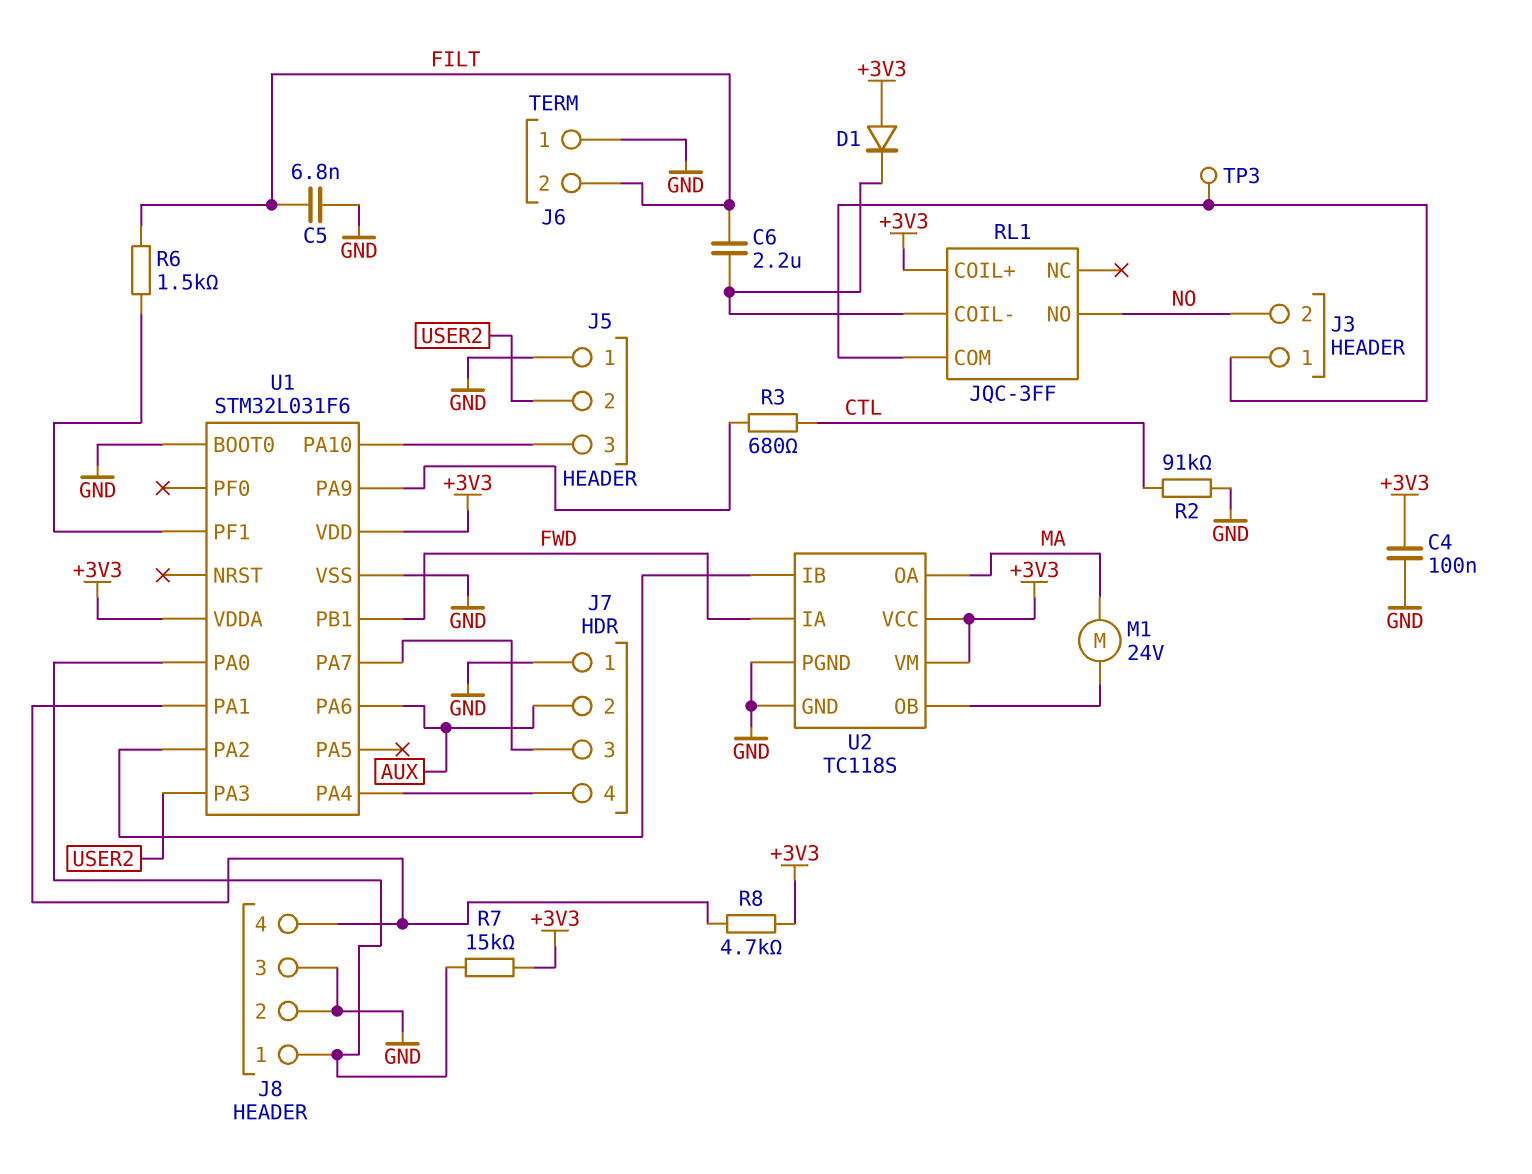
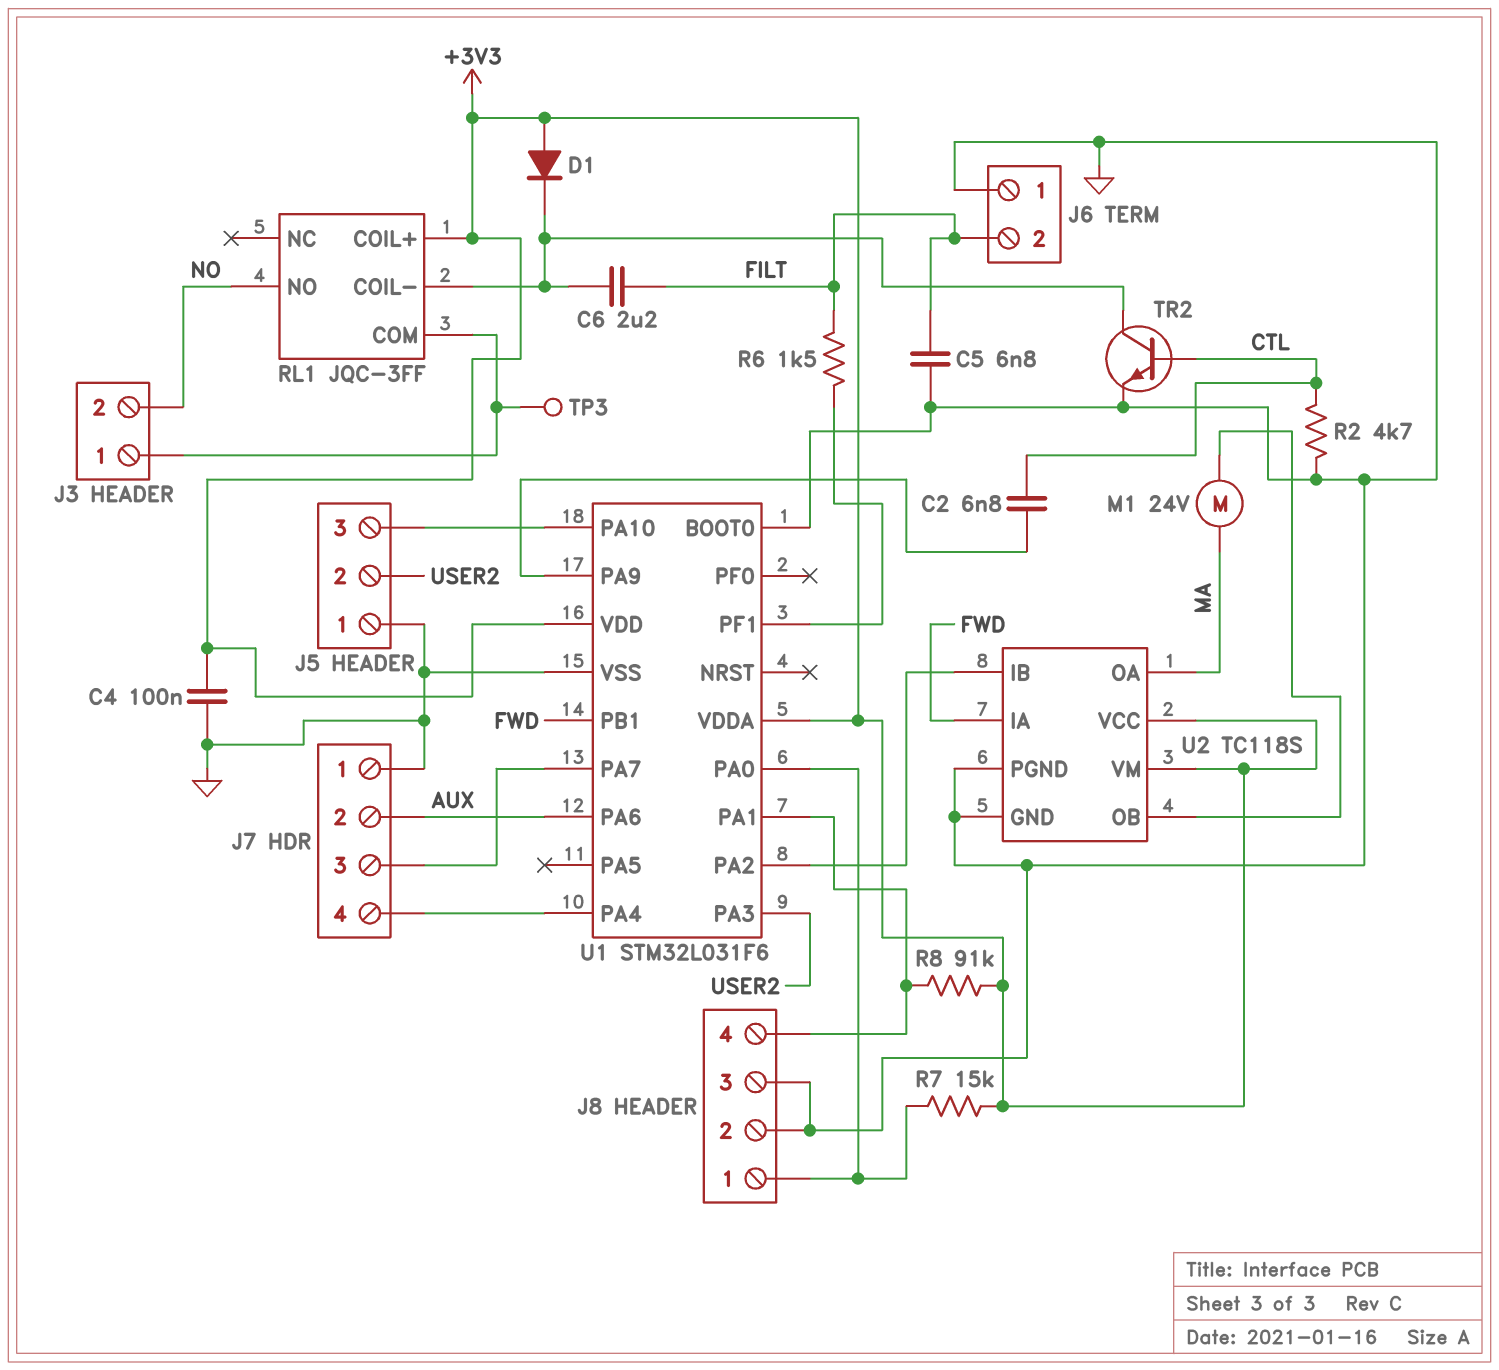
C2: none -> 6.8nF (CTL, U1/PA9)
R2: 91k (CTL, GND) -> 4.7k (CTL, GND)
R3: 680 (CTL, U1/PA9) -> none
R8: 4.7k (+3V3, J8/4) -> 91k (+3V3, J8/4)
TR2: none -> NPN (B CTL, C RL1/COIL-, E GND)

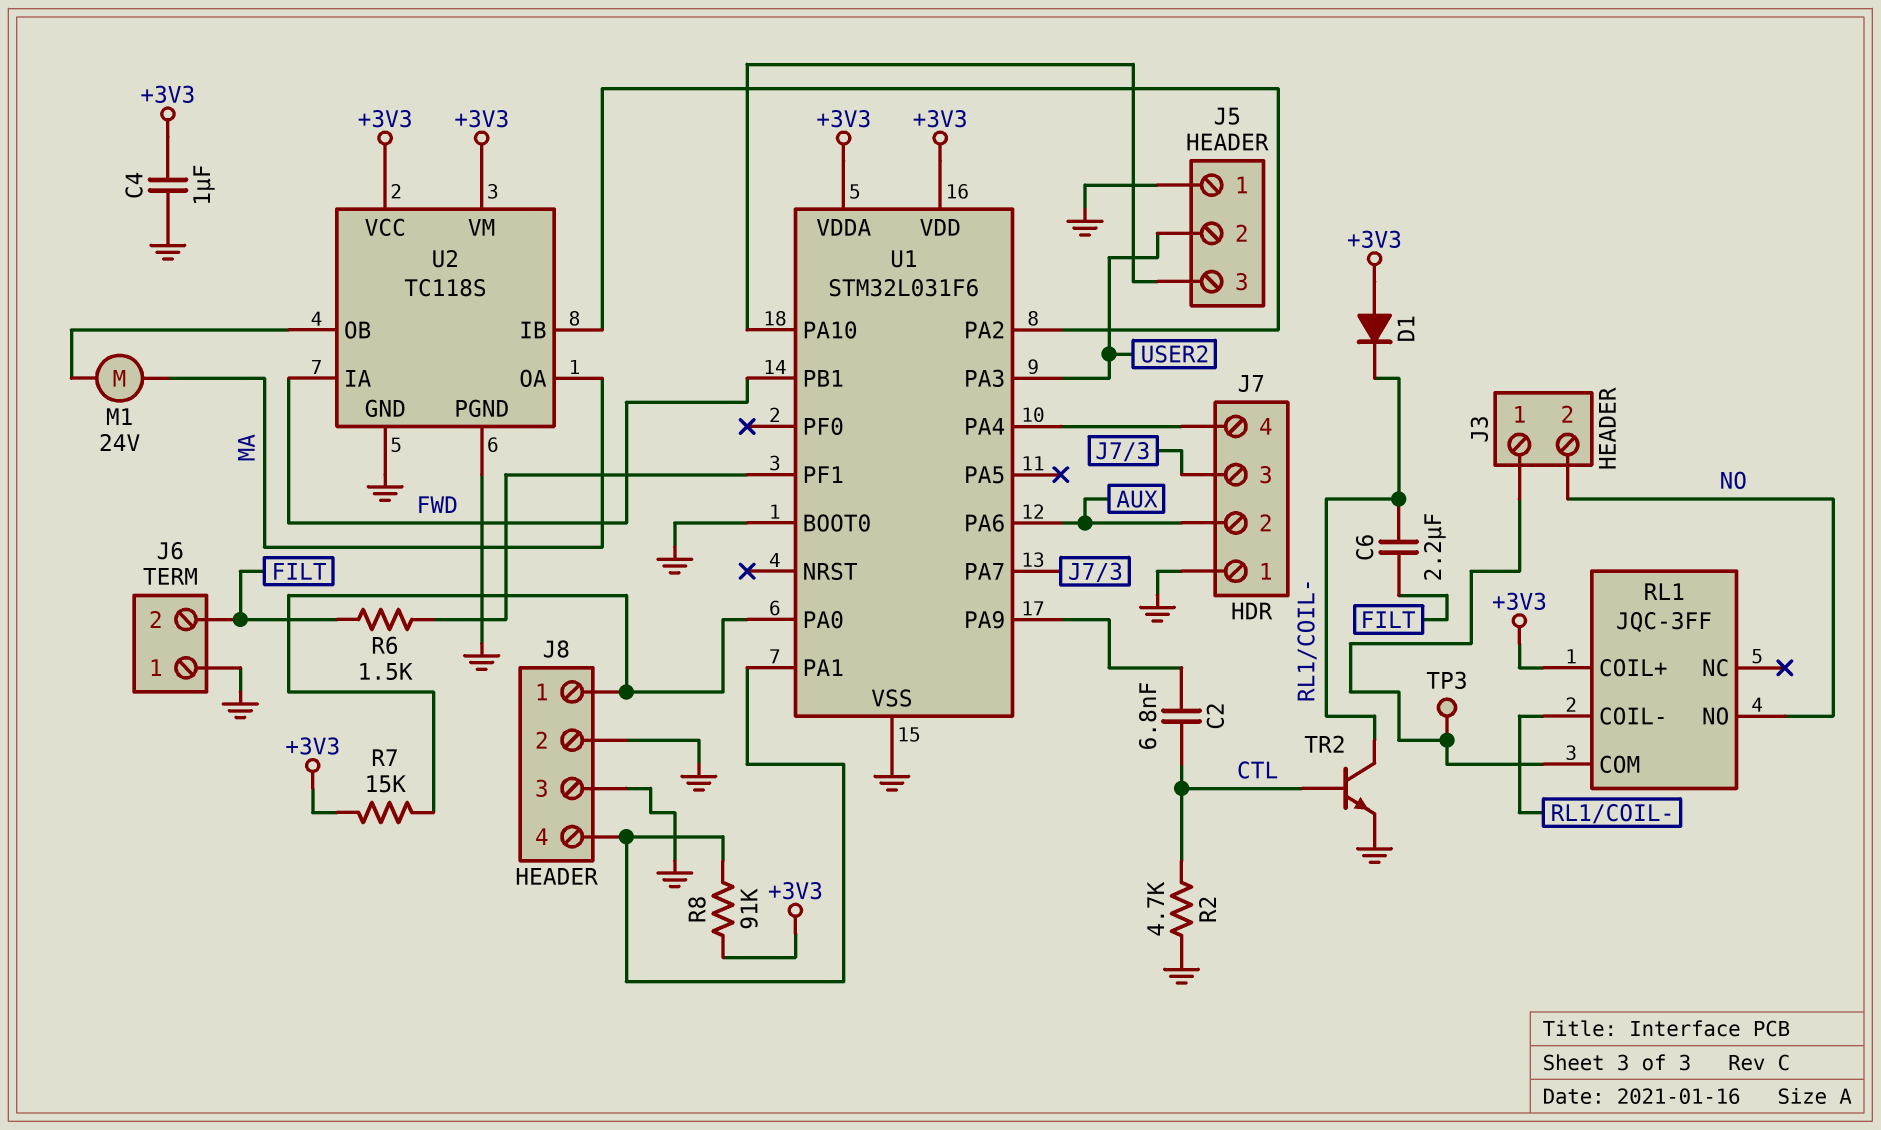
C4: 100nF (+3V3, GND) -> 1uF (+3V3, GND)
C5: 6.8nF (FILT, GND) -> none

